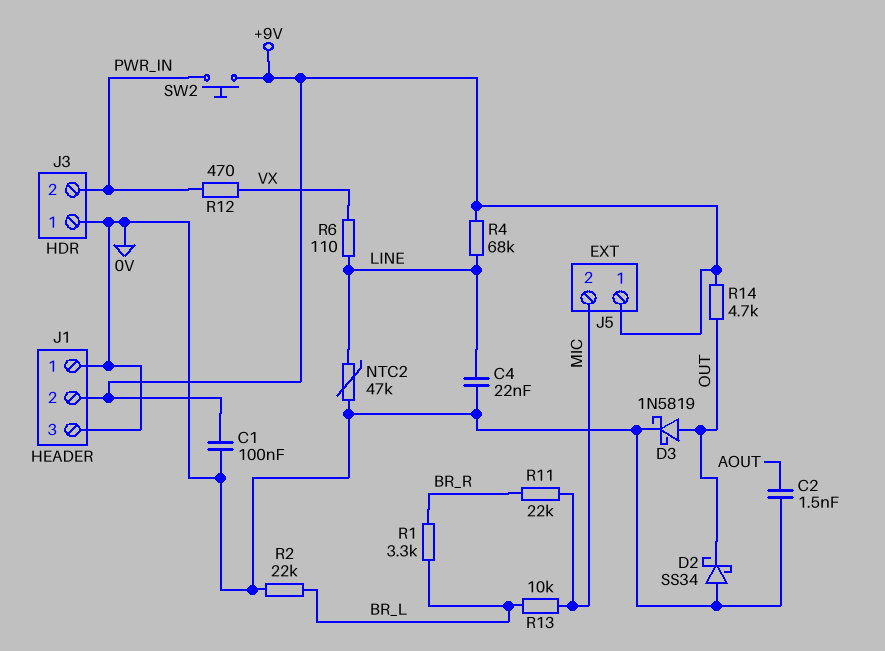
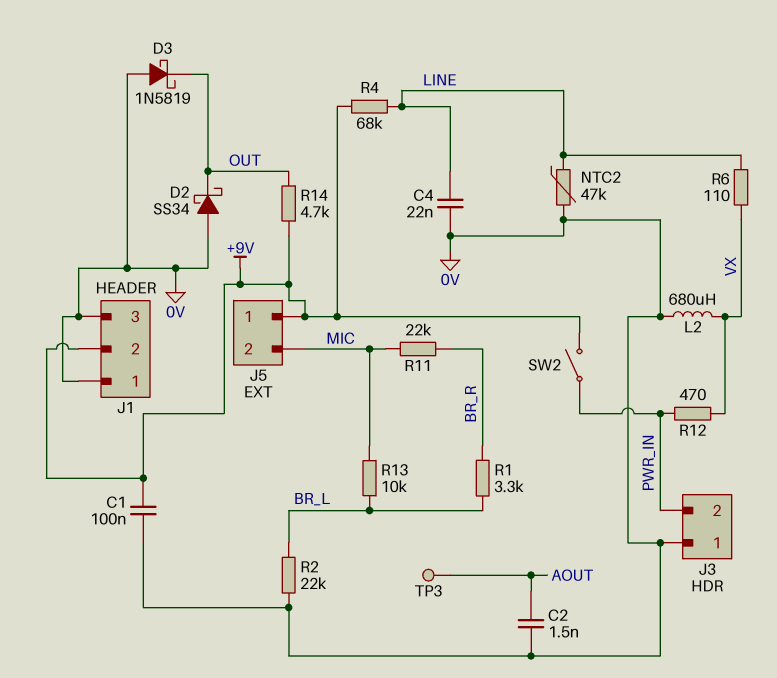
D3: schottky 1N5819 (A OUT, K 0V) -> schottky 1N5819 (A 0V, K OUT)
L2: none -> 680uH (0V, VX)
SW2: button (+9V, PWR_IN) -> switch (+9V, PWR_IN)
TP3: none -> test point (AOUT)

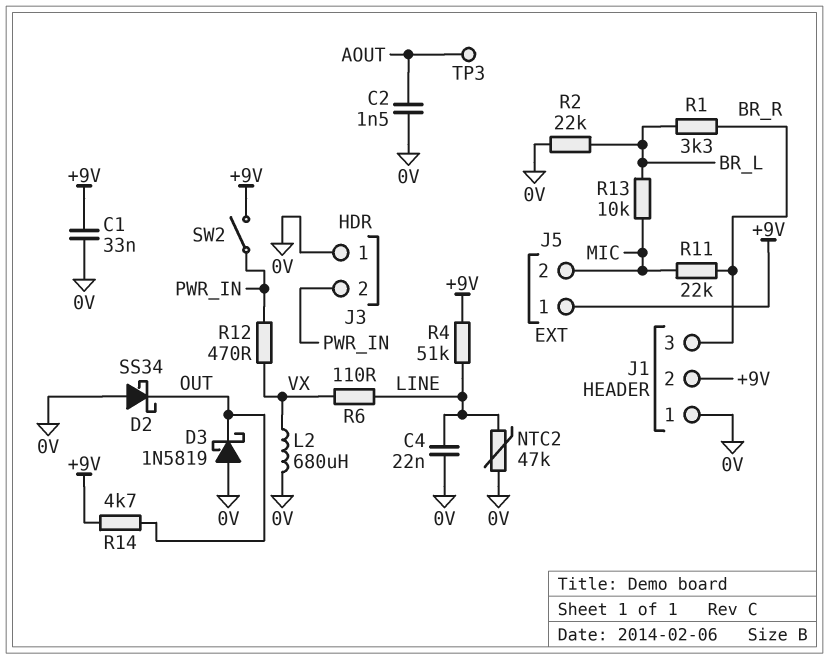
C1: 100nF (+9V, 0V) -> 33nF (+9V, 0V)
J1 pin 3: 0V -> BR_R
R4: 68k (+9V, LINE) -> 51k (+9V, LINE)

